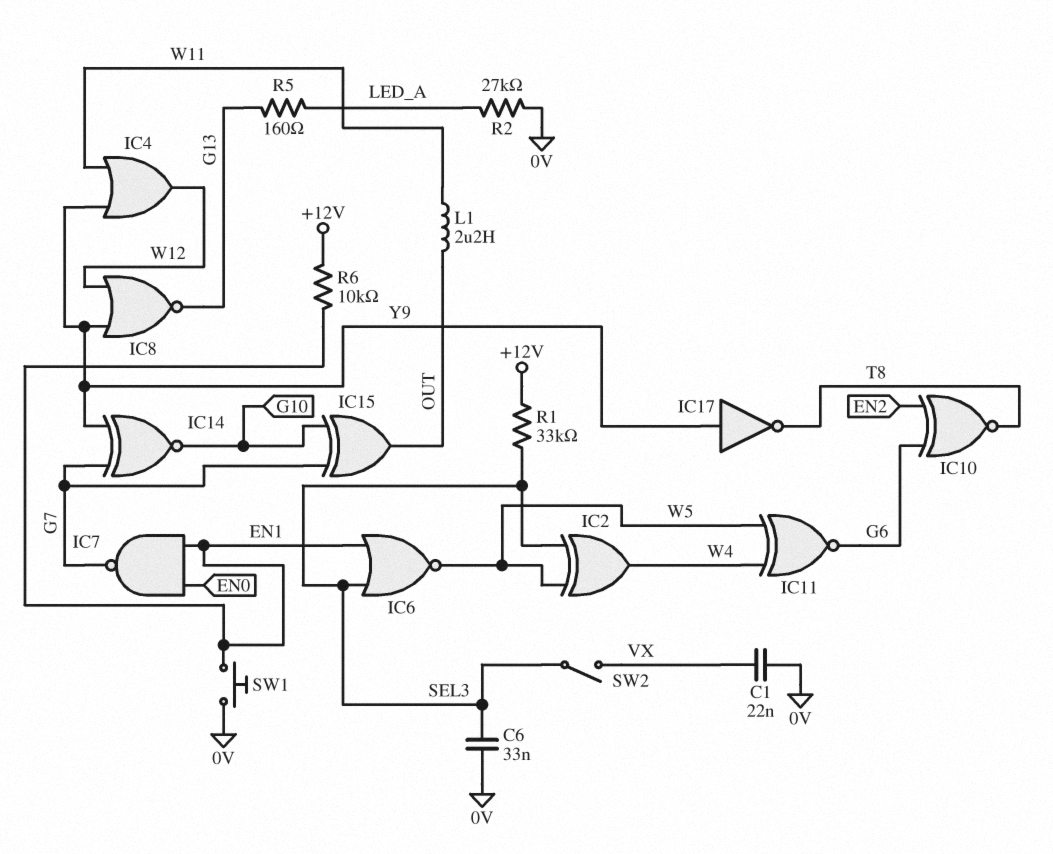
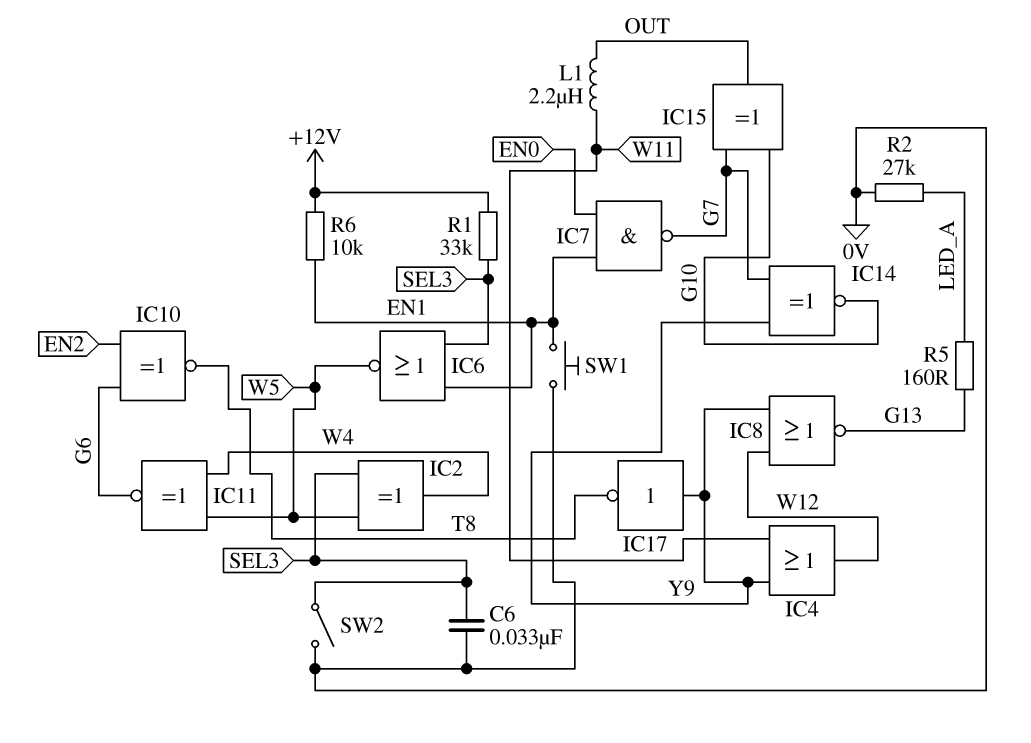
C1: 22nF (0V, VX) -> none
SW2: switch (SEL3, VX) -> switch (0V, SEL3)

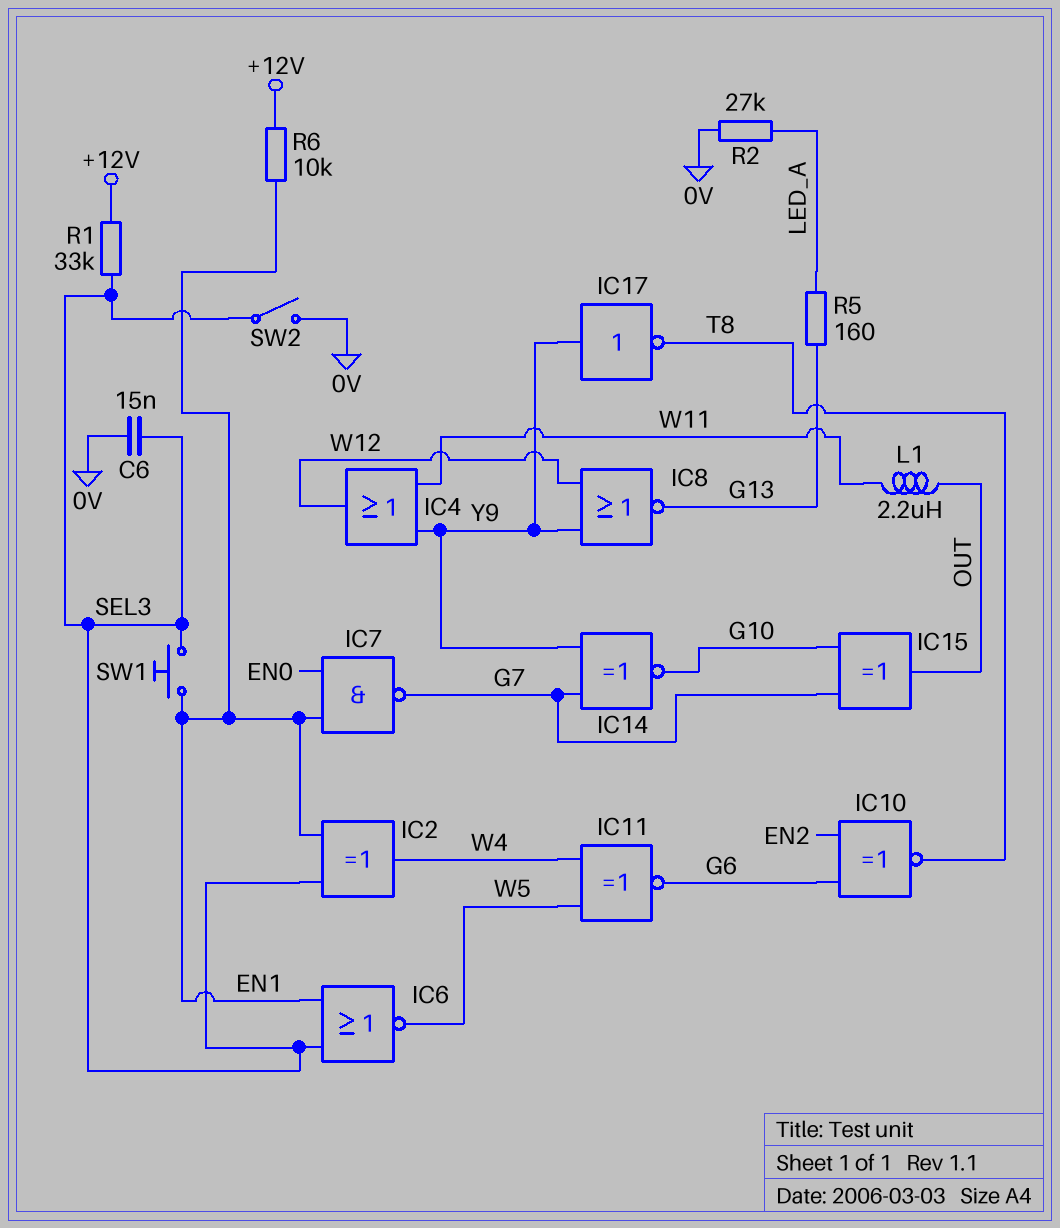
C6: 33nF (0V, SEL3) -> 15nF (0V, SEL3)
IC2: XOR (in SEL3, in W5, out W4) -> XOR (in EN1, in SEL3, out W4)
SW1: button (0V, EN1) -> button (EN1, SEL3)

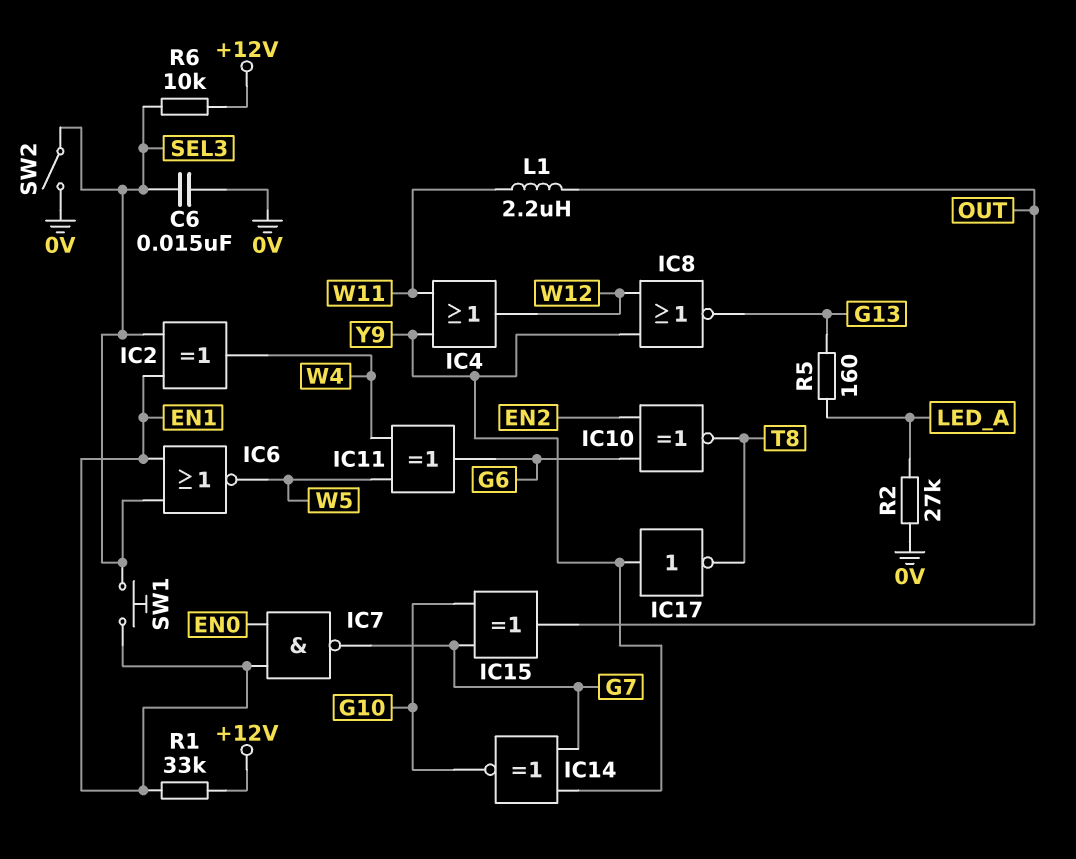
IC11: XNOR (in W4, in W5, out G6) -> XOR (in W4, in W5, out G6)
R1: 33k (+12V, SEL3) -> 33k (+12V, EN1)
R6: 10k (+12V, EN1) -> 10k (+12V, SEL3)

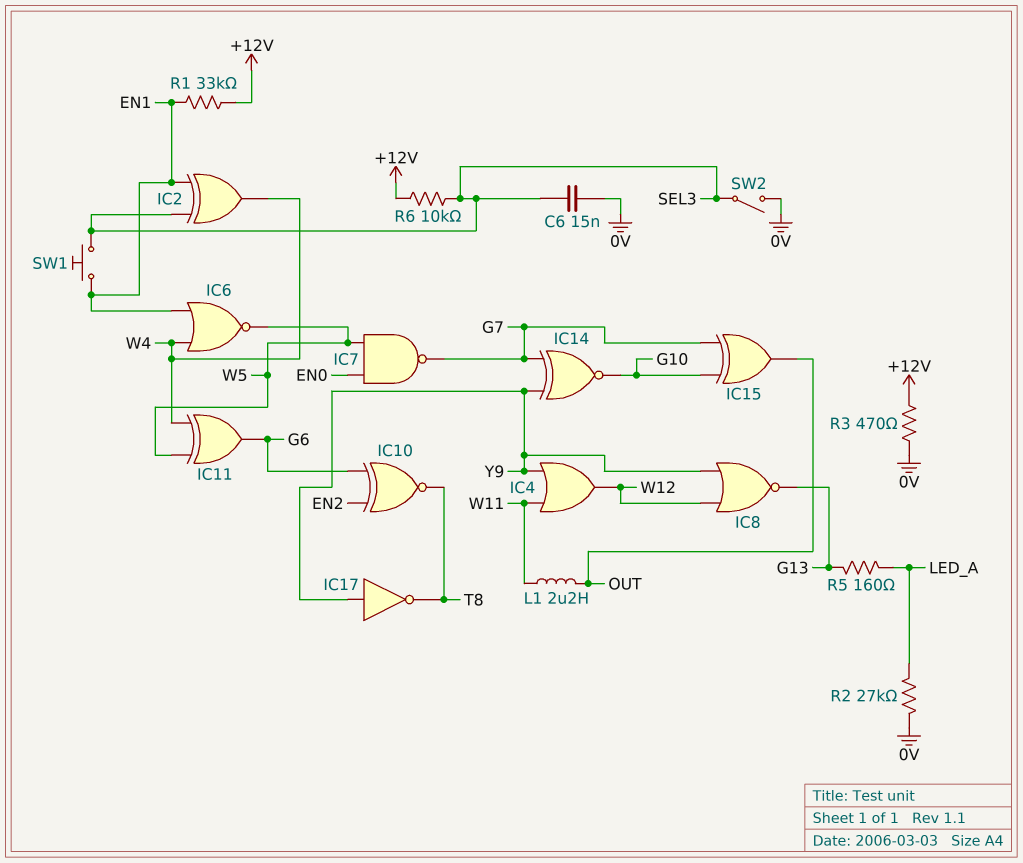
IC6: NOR (in EN1, in SEL3, out W5) -> NOR (in EN1, in W4, out W5)
IC7: NAND (in EN0, in EN1, out G7) -> NAND (in EN0, in W5, out G7)
R3: none -> 470 (+12V, 0V)

